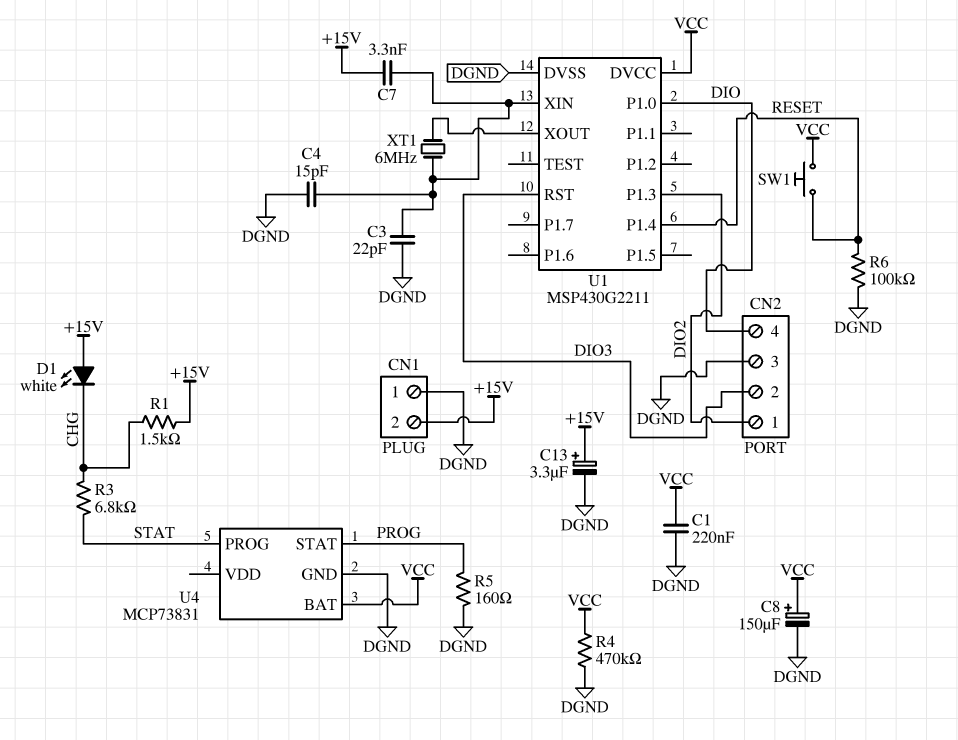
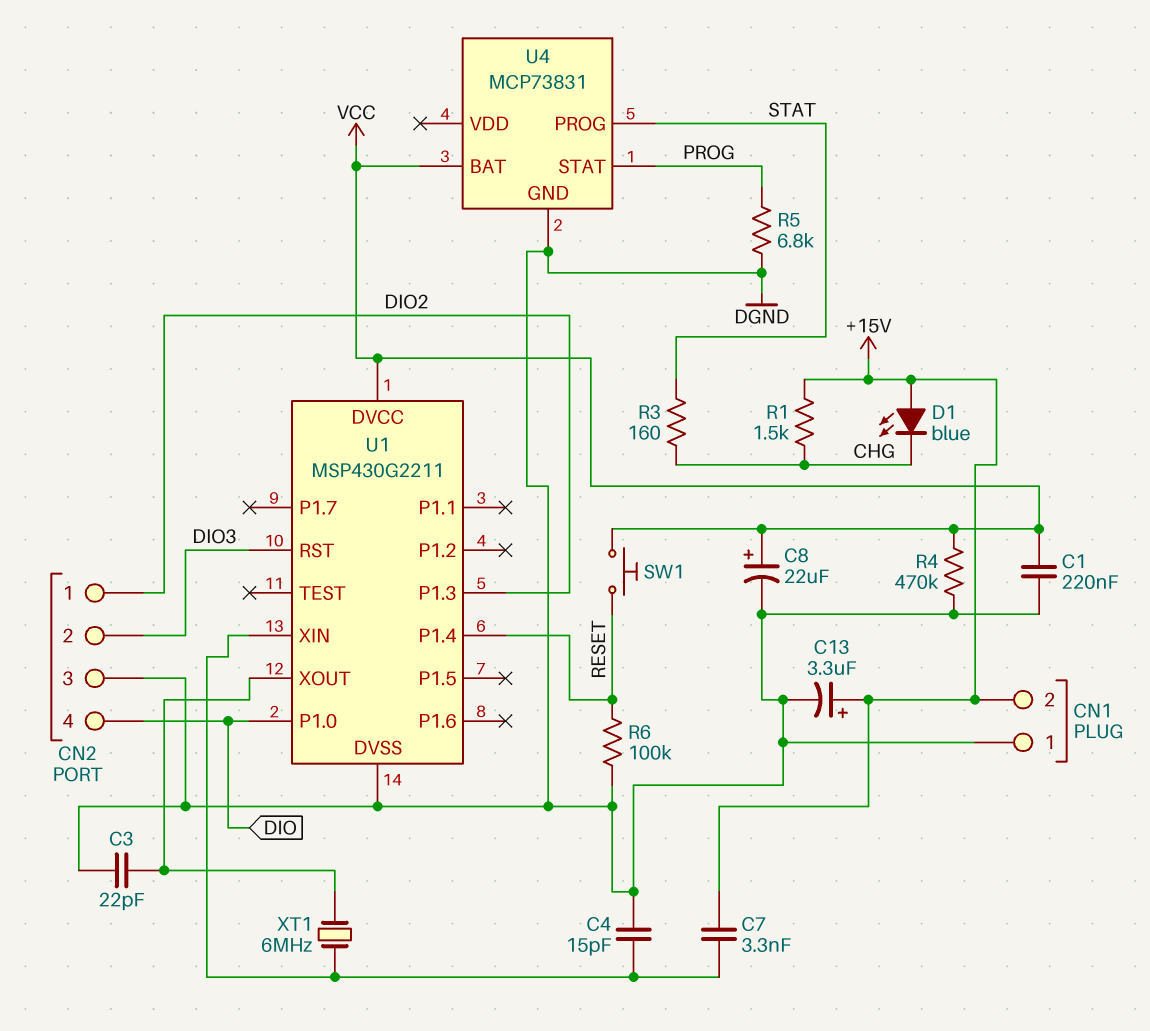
C3: 22pF (DGND, U1/XIN) -> 22pF (DGND, U1/XOUT)
C8: 150uF (plus VCC, minus DGND) -> 22uF (plus VCC, minus DGND)
D1: LED white (A +15V, K CHG) -> LED blue (A +15V, K CHG)
R3: 6.8k (CHG, STAT) -> 160 (CHG, STAT)
R5: 160 (DGND, PROG) -> 6.8k (DGND, PROG)

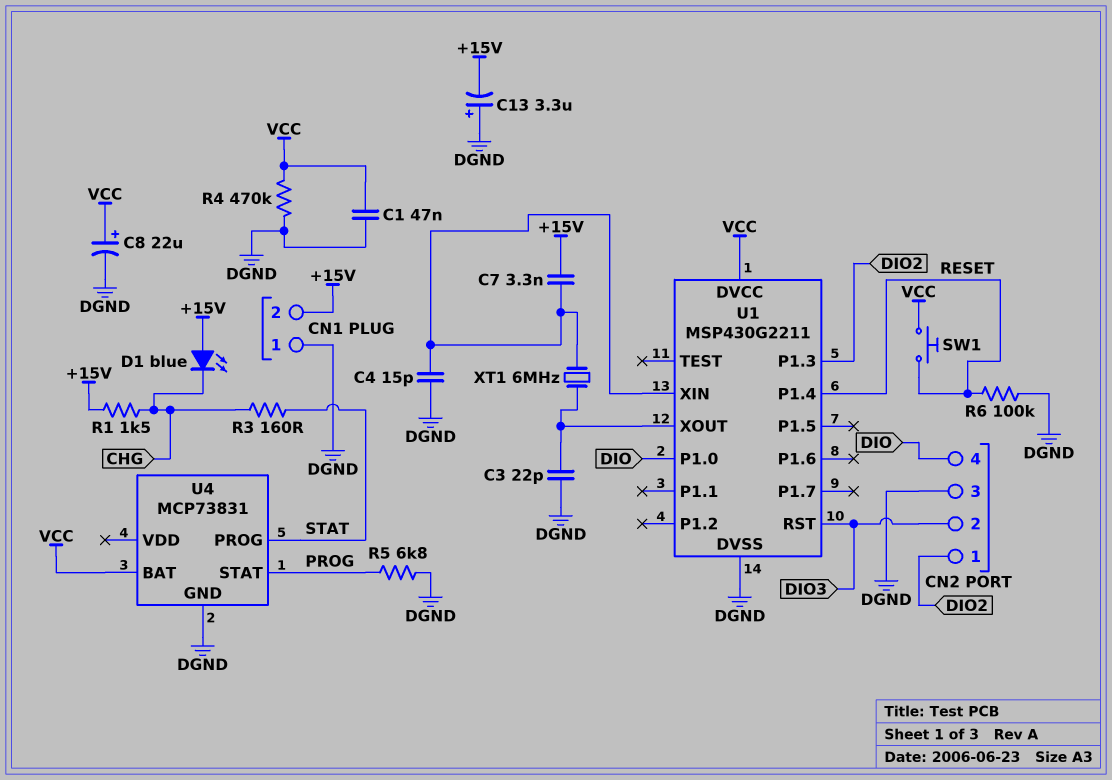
C1: 220nF (DGND, VCC) -> 47nF (DGND, VCC)
C13: 3.3uF (plus +15V, minus DGND) -> 3.3uF (plus DGND, minus +15V)

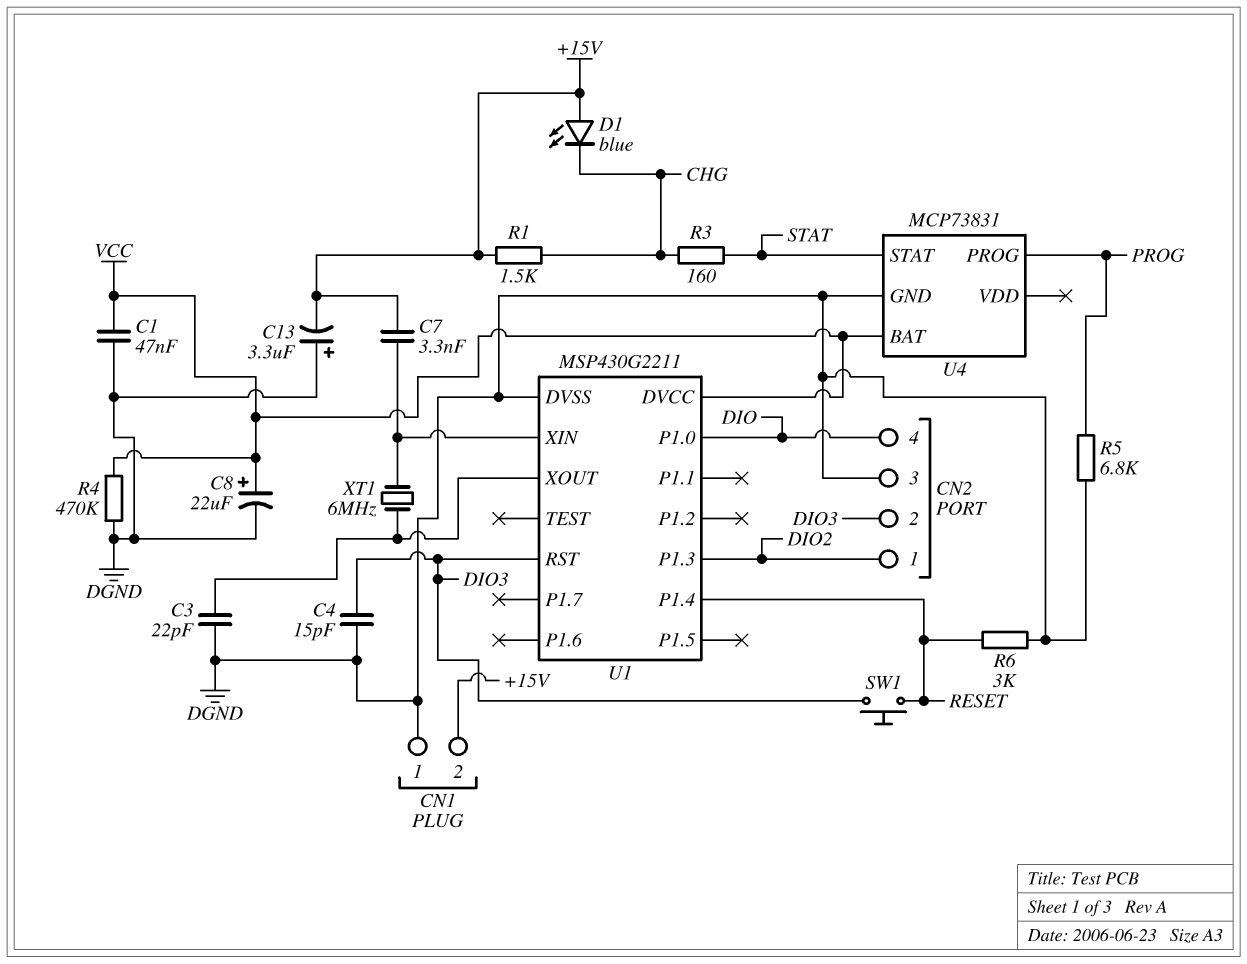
C4: 15pF (DGND, U1/XIN) -> 15pF (DGND, DIO3)
R6: 100k (DGND, RESET) -> 3k (DGND, RESET)
SW1: button (RESET, VCC) -> button (DIO3, RESET)
U4 pin PROG: STAT -> PROG
U4 pin STAT: PROG -> STAT

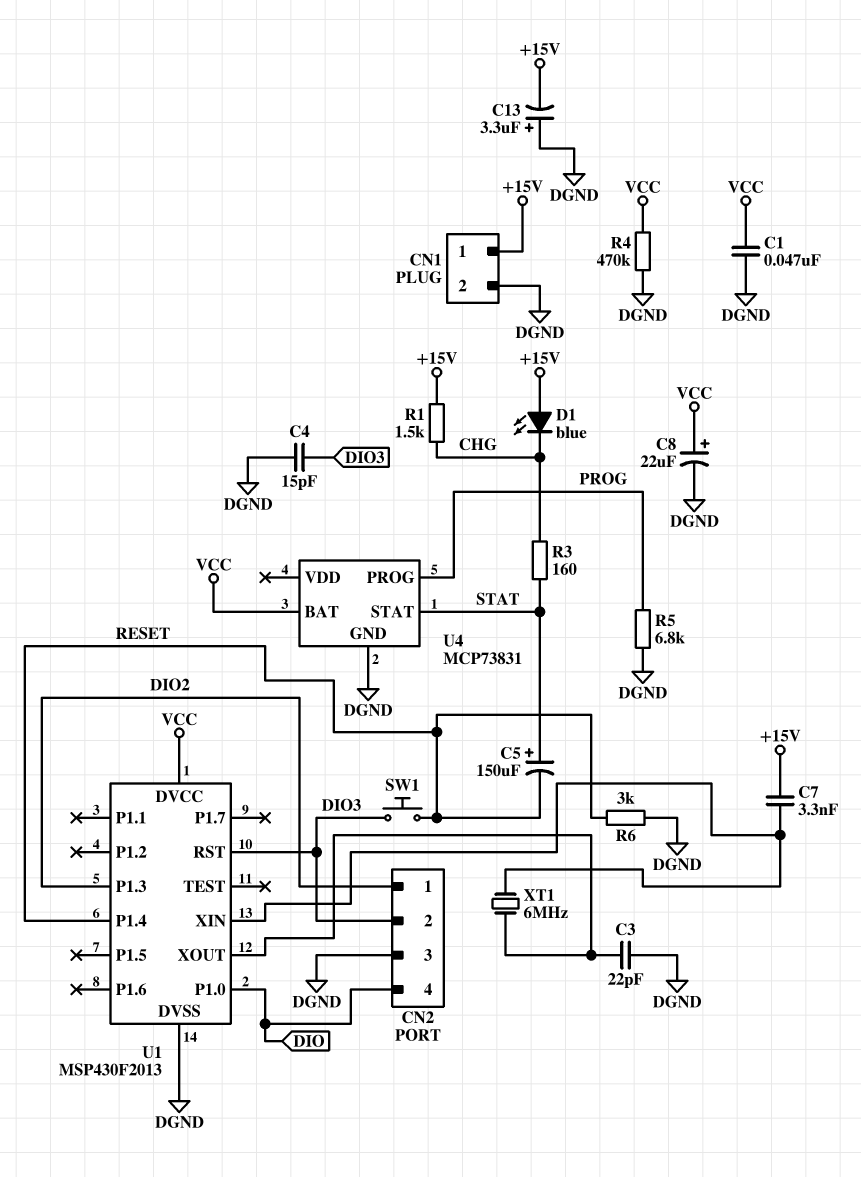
C5: none -> 150uF (plus STAT, minus RESET)
CN1 pin 1: DGND -> +15V
CN1 pin 2: +15V -> DGND
U1: MSP430G2211 -> MSP430F2013

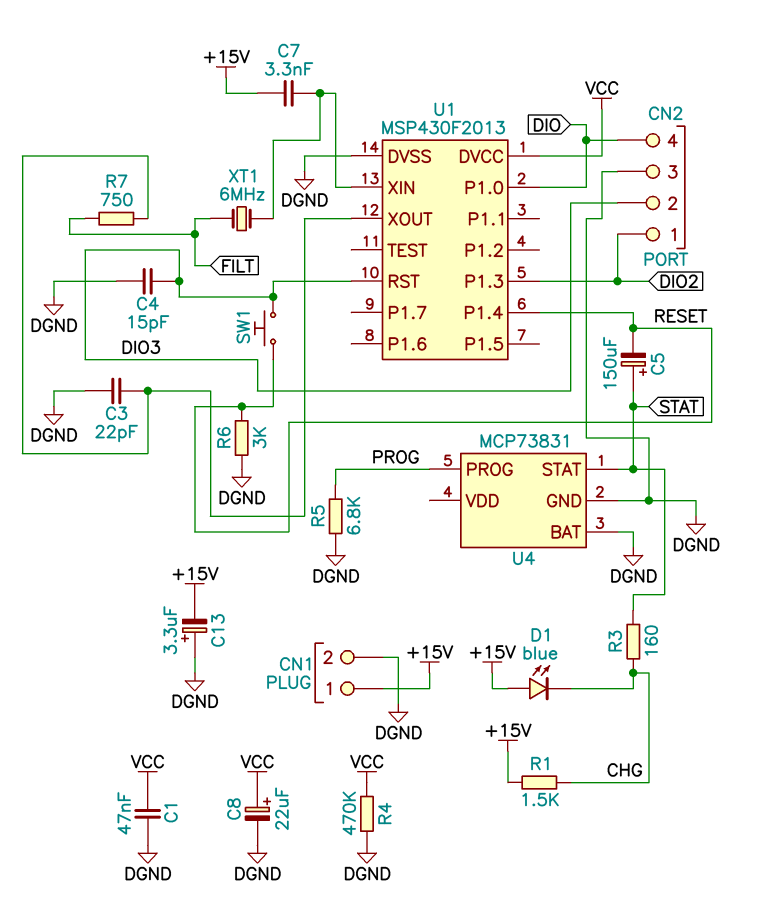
R7: none -> 750 (FILT, U1/XOUT)
U4 pin BAT: VCC -> DGND
XT1: 6MHz (U1/XIN, U1/XOUT) -> 6MHz (FILT, U1/XIN)

